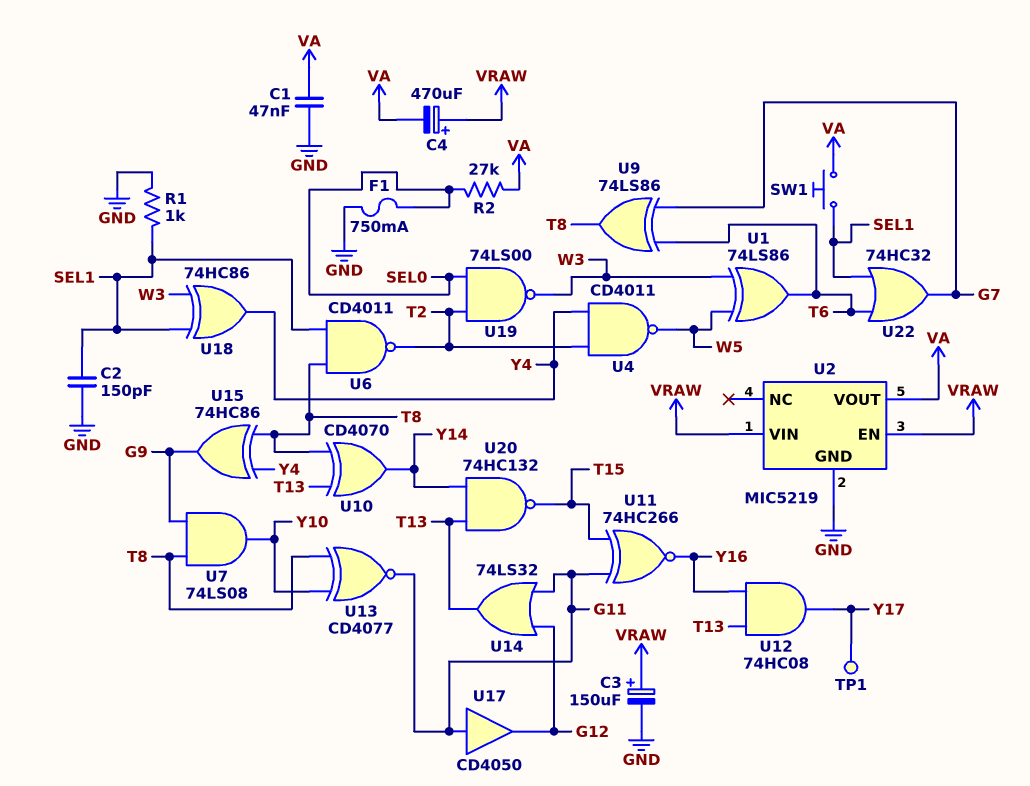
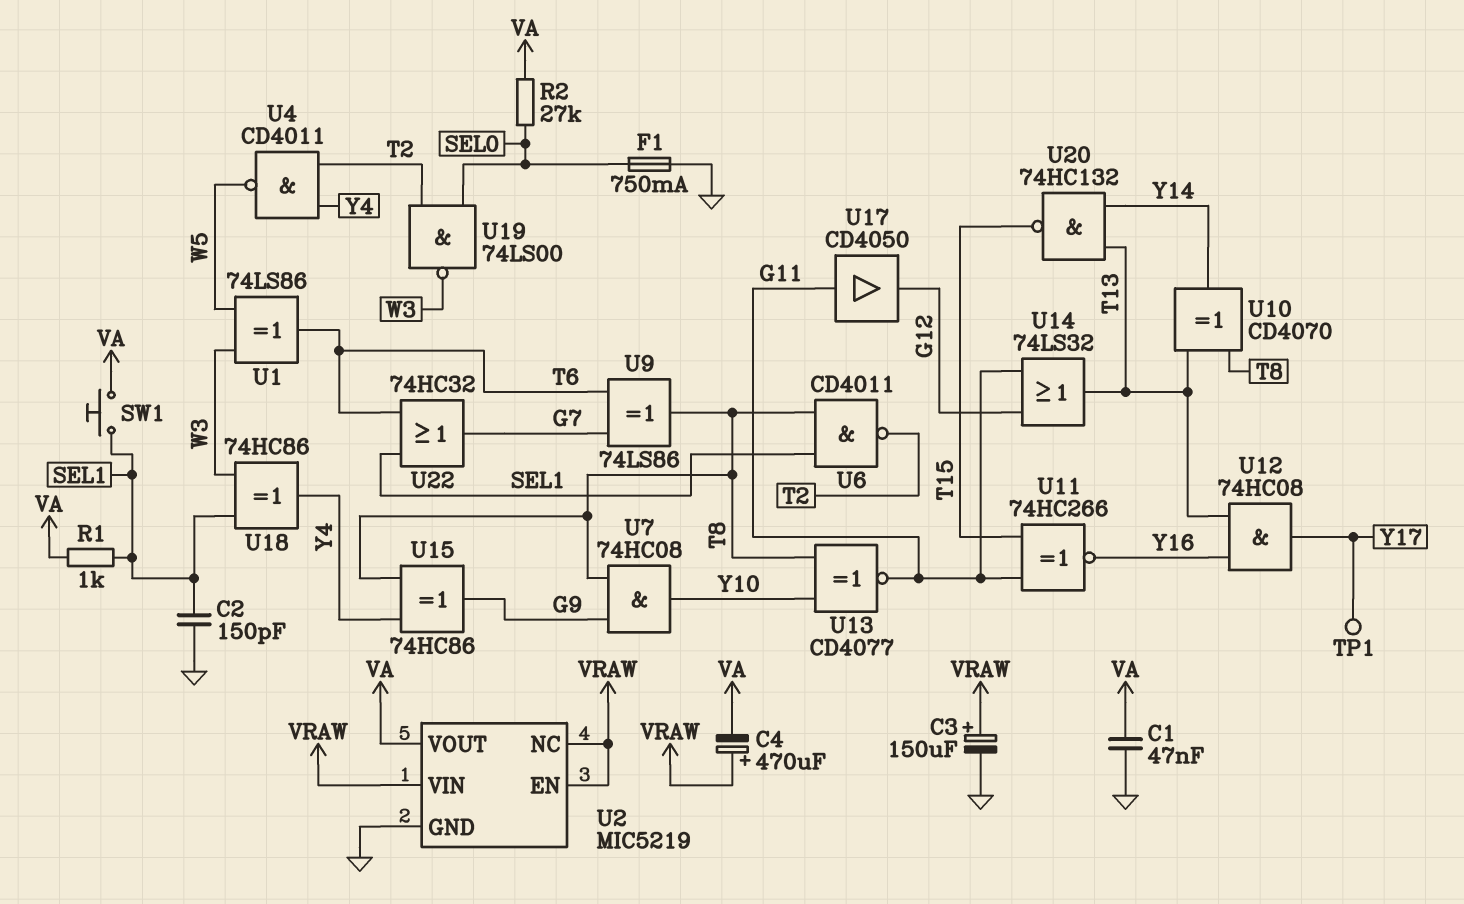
R1: 1k (GND, SEL1) -> 1k (SEL1, VA)
U2 pin NC: none -> VRAW
U7: AND 74LS08 (in G9, in T8, out Y10) -> AND 74HC08 (in G9, in T8, out Y10)

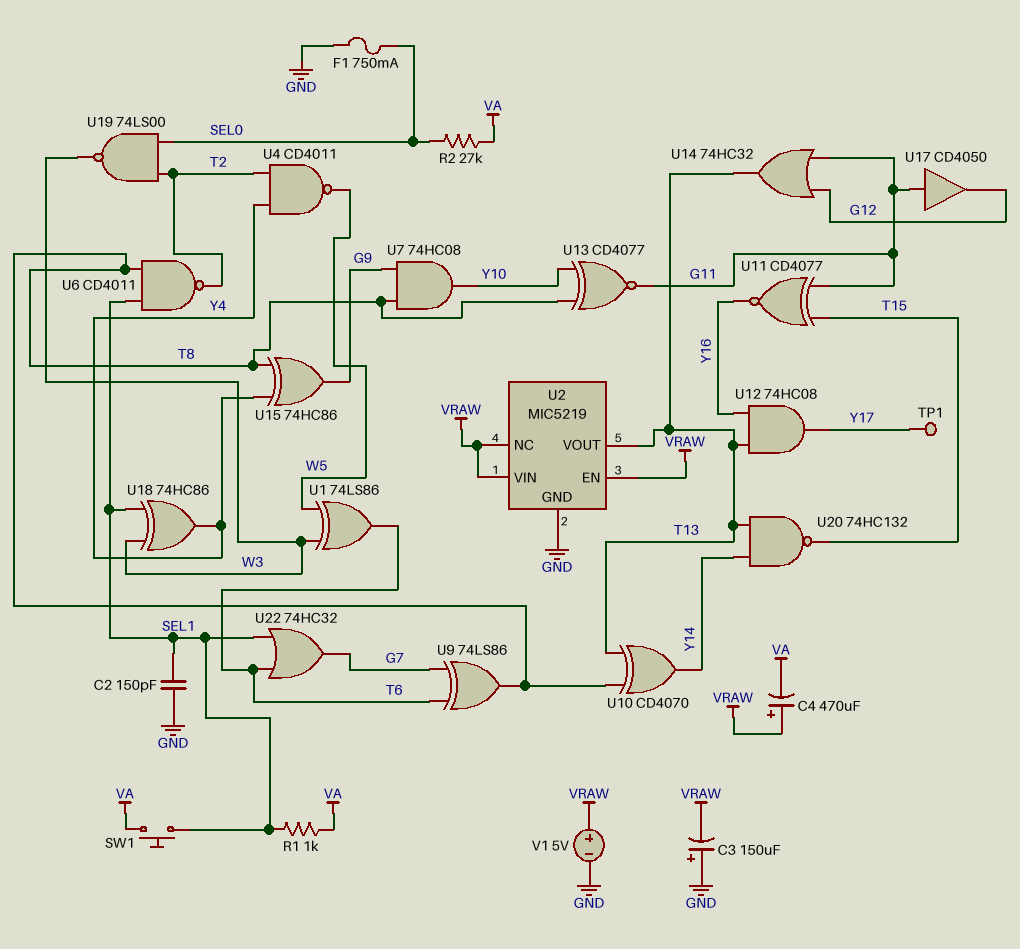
C1: 47nF (GND, VA) -> none
C3: 150uF (plus VRAW, minus GND) -> 150uF (plus GND, minus VRAW)
U2 pin VOUT: VA -> T13
U11: XNOR 74HC266 (in G11, in T15, out Y16) -> XNOR CD4077 (in G11, in T15, out Y16)
U14: OR 74LS32 (in G11, in G12, out T13) -> OR 74HC32 (in G11, in G12, out T13)
V1: none -> 5V (plus VRAW, minus GND)

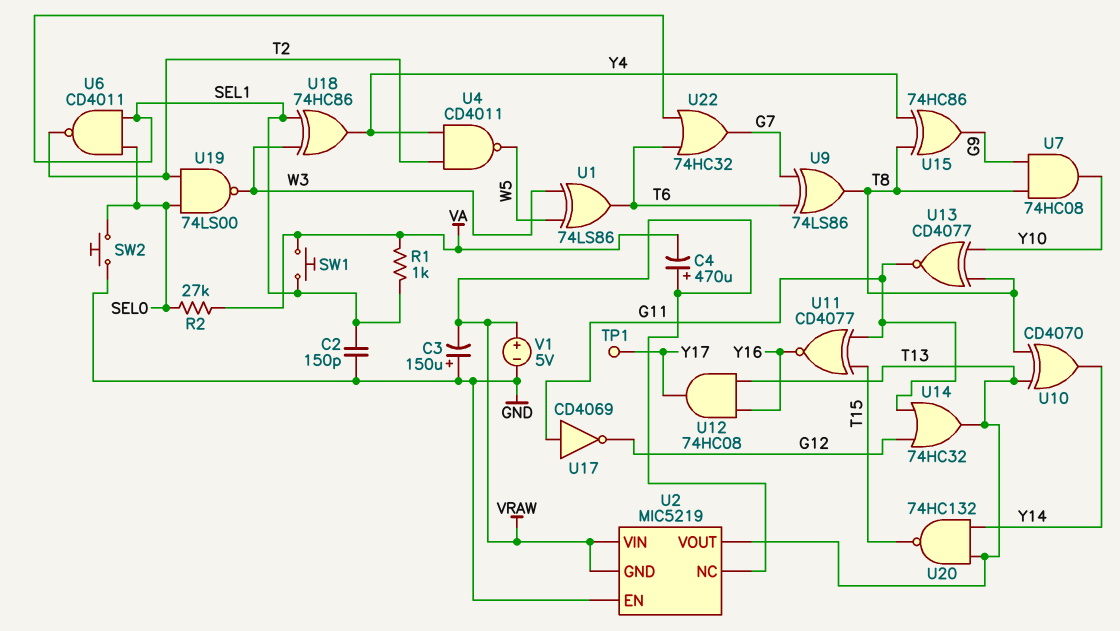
F1: 750mA (GND, SEL0) -> none
SW2: none -> button (GND, SEL0)
U2 pin EN: VRAW -> GND
U2 pin GND: GND -> VRAW
U6: NAND CD4011 (in SEL1, in T8, out T2) -> NAND CD4011 (in SEL0, in SEL1, out T2)
U17: buffer CD4050 (in G11, out G12) -> NOT CD4069 (in G11, out G12)

